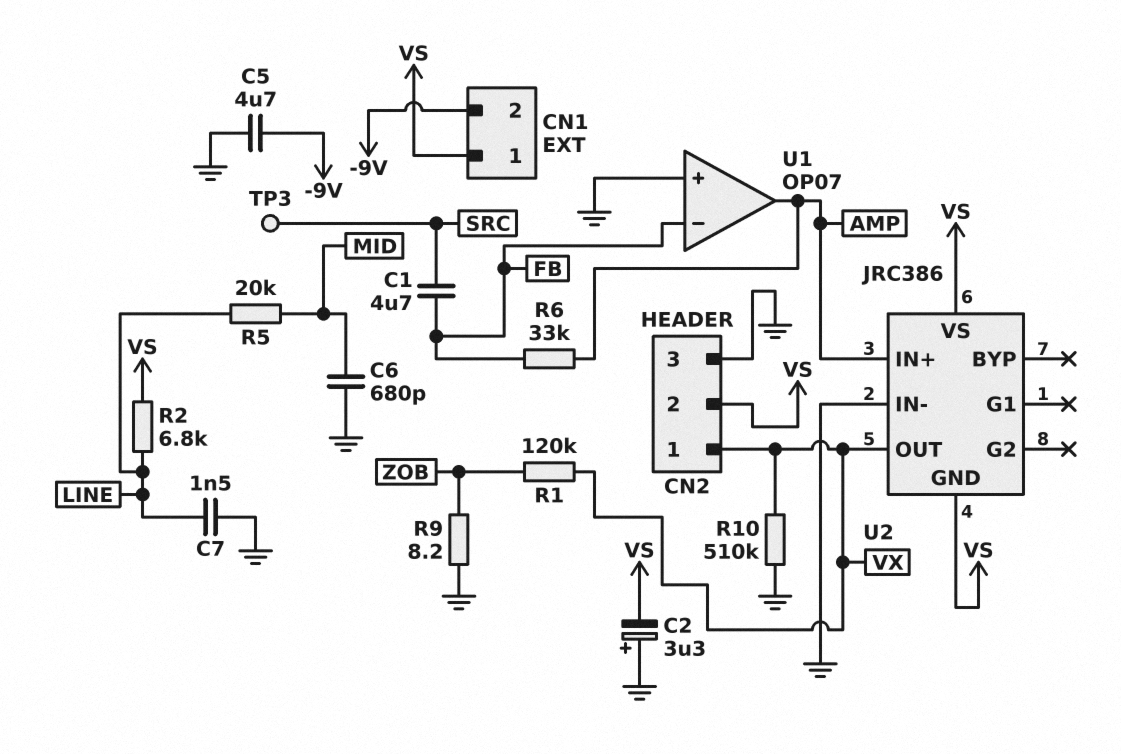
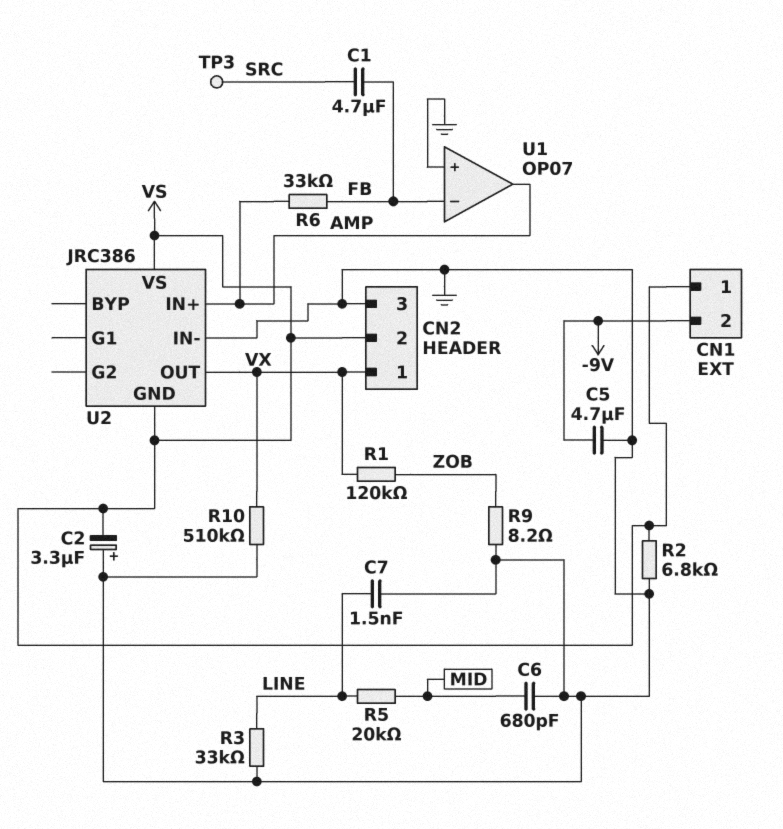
R2: 6.8k (LINE, VS) -> 6.8k (GND, VS)
R3: none -> 33k (GND, LINE)

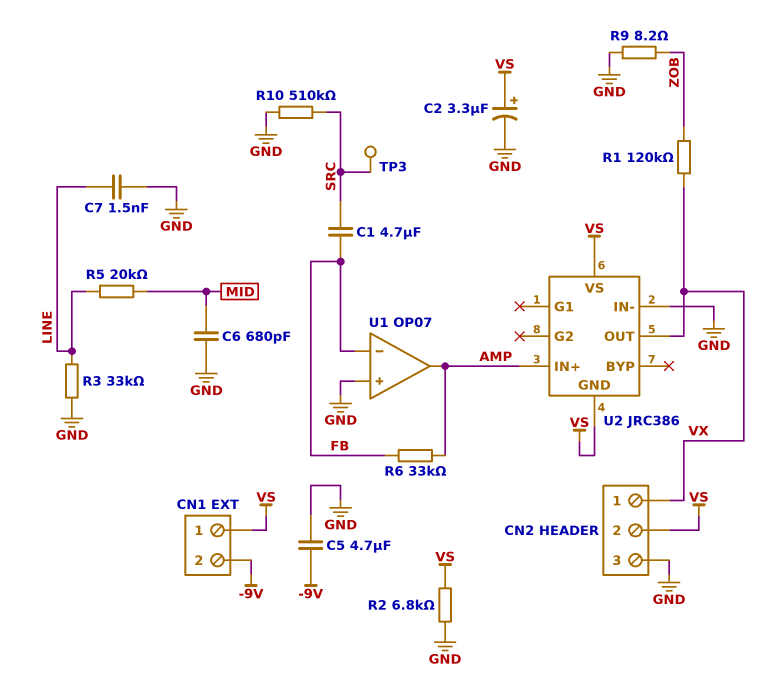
C2: 3.3uF (plus GND, minus VS) -> 3.3uF (plus VS, minus GND)
R10: 510k (GND, VX) -> 510k (GND, SRC)

